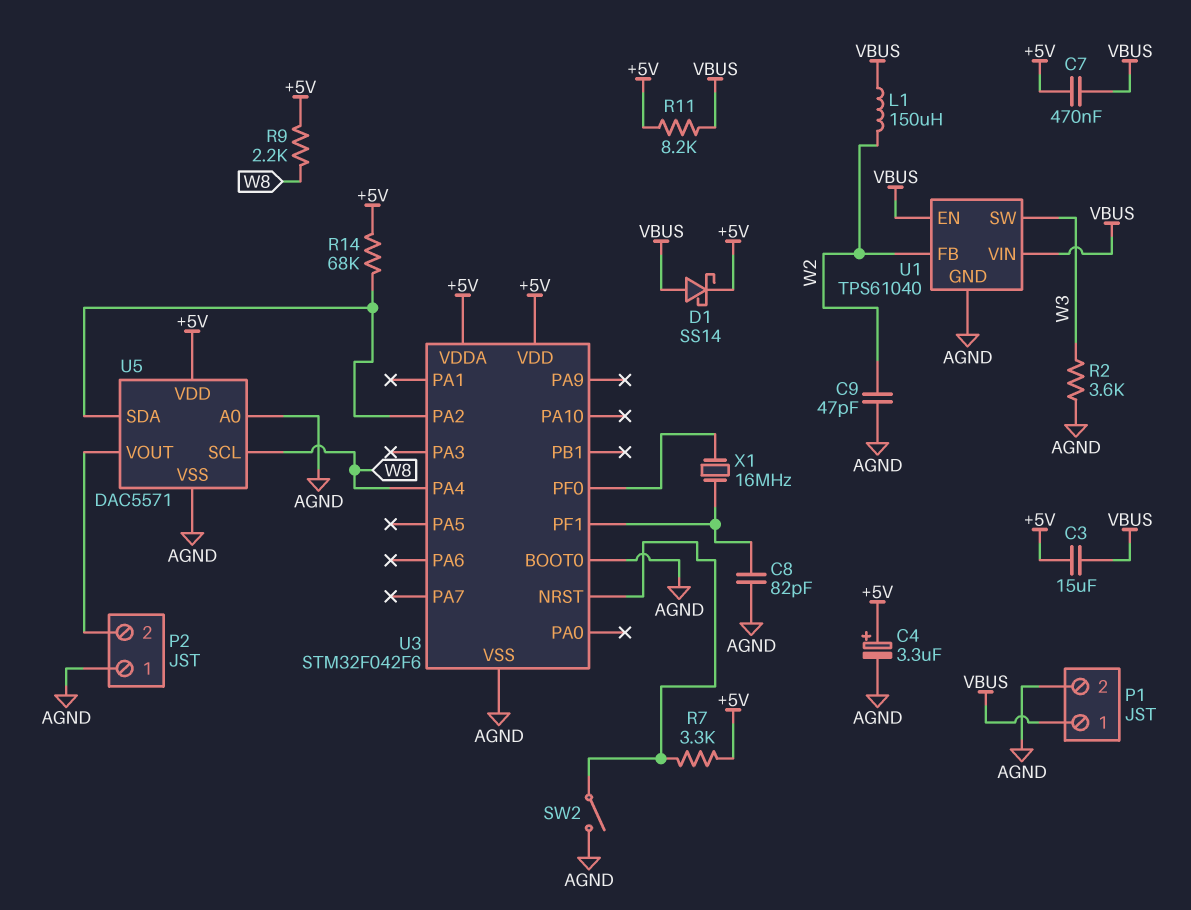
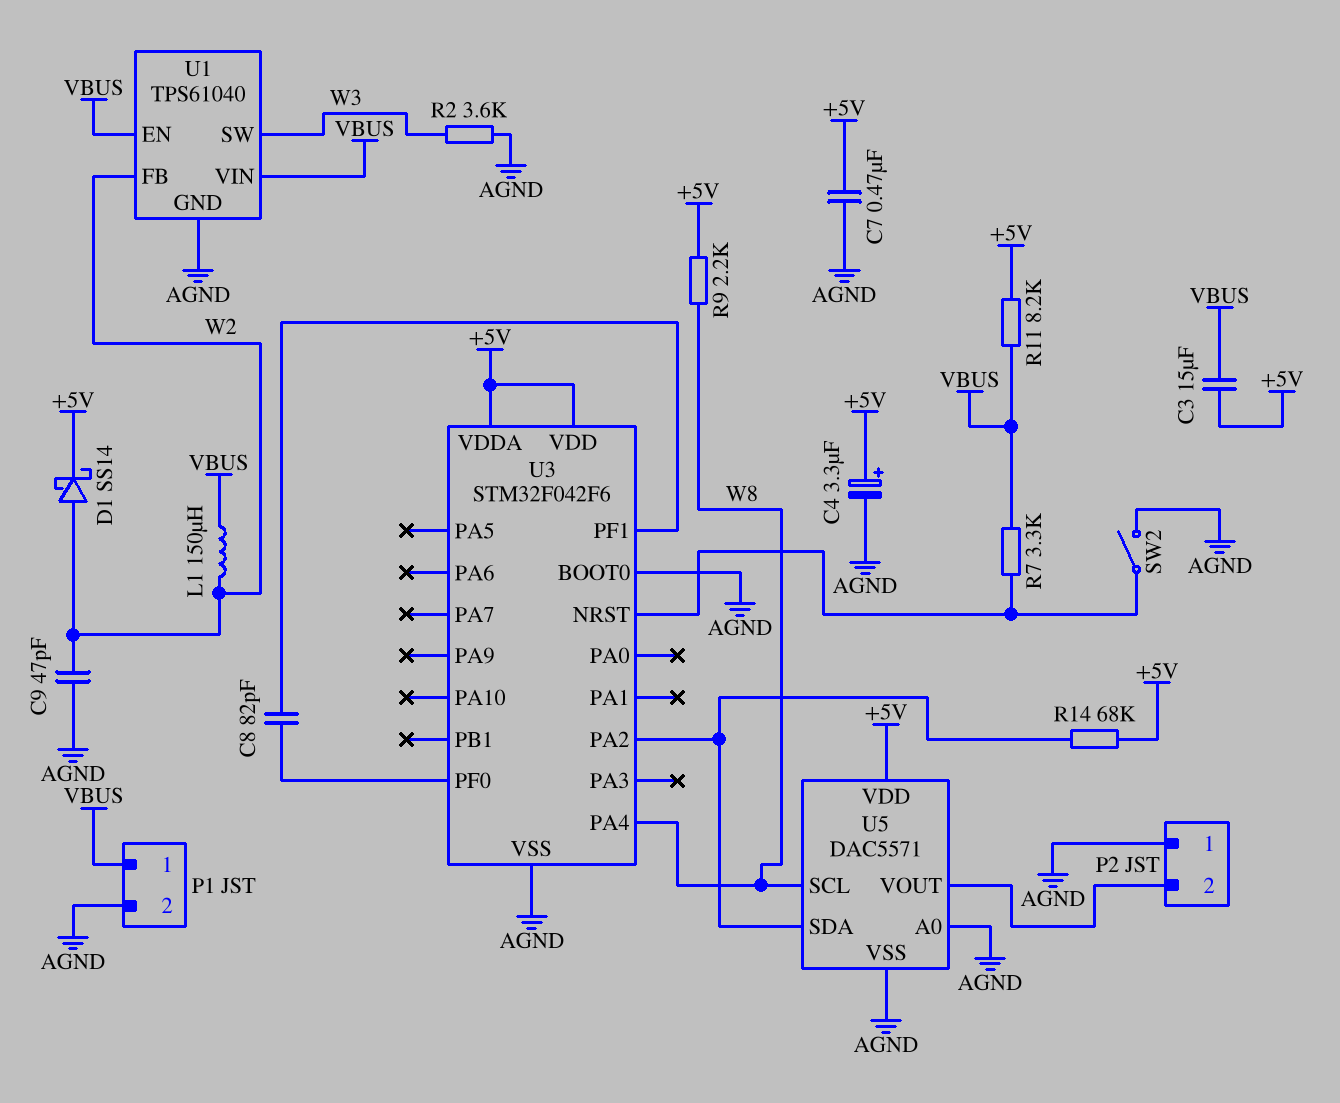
C7: 470nF (+5V, VBUS) -> 470nF (+5V, AGND)
C8: 82pF (AGND, U3/PF1) -> 82pF (U3/PF0, U3/PF1)
D1: schottky SS14 (A VBUS, K +5V) -> schottky SS14 (A W2, K +5V)
R7: 3.3k (+5V, U3/NRST) -> 3.3k (U3/NRST, VBUS)
X1: 16MHz (U3/PF0, U3/PF1) -> none

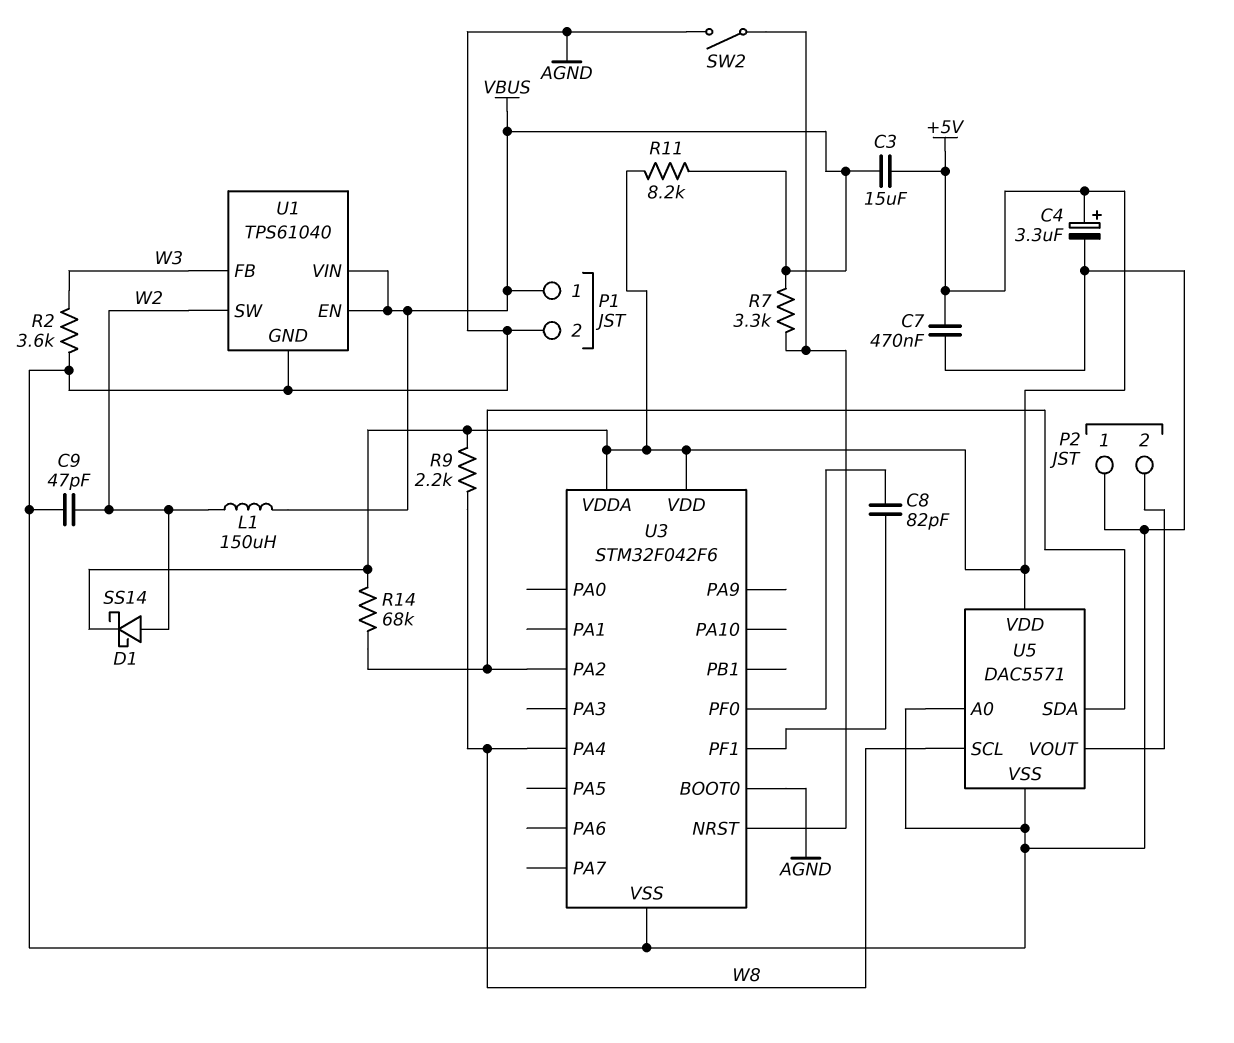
U1 pin FB: W2 -> W3
U1 pin SW: W3 -> W2

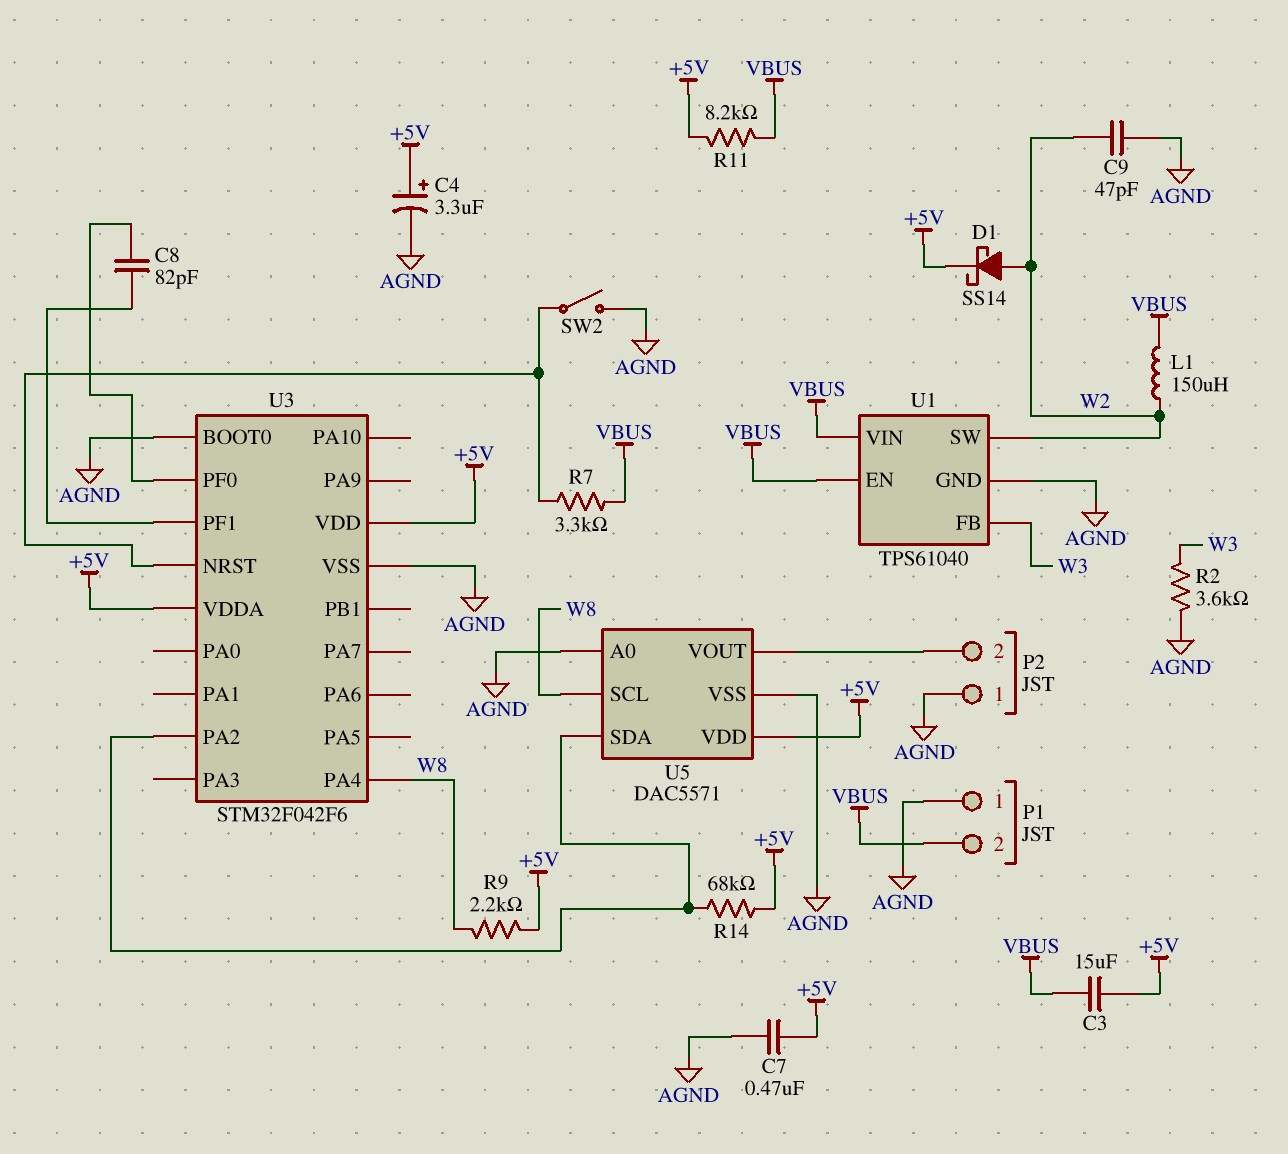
P1 pin 1: VBUS -> AGND
P1 pin 2: AGND -> VBUS

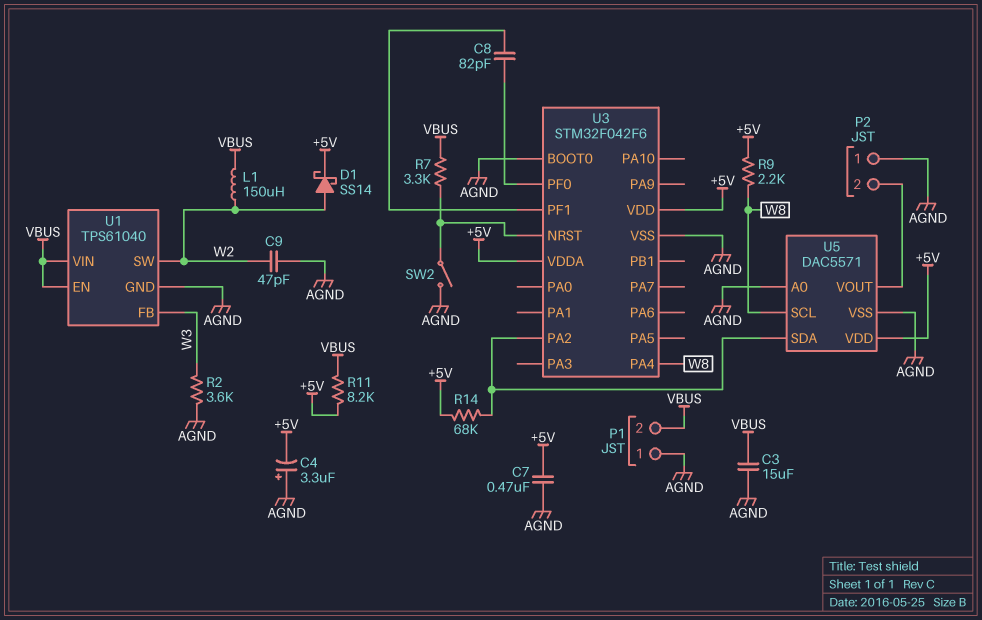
C3: 15uF (+5V, VBUS) -> 15uF (AGND, VBUS)
C4: 3.3uF (plus +5V, minus AGND) -> 3.3uF (plus AGND, minus +5V)

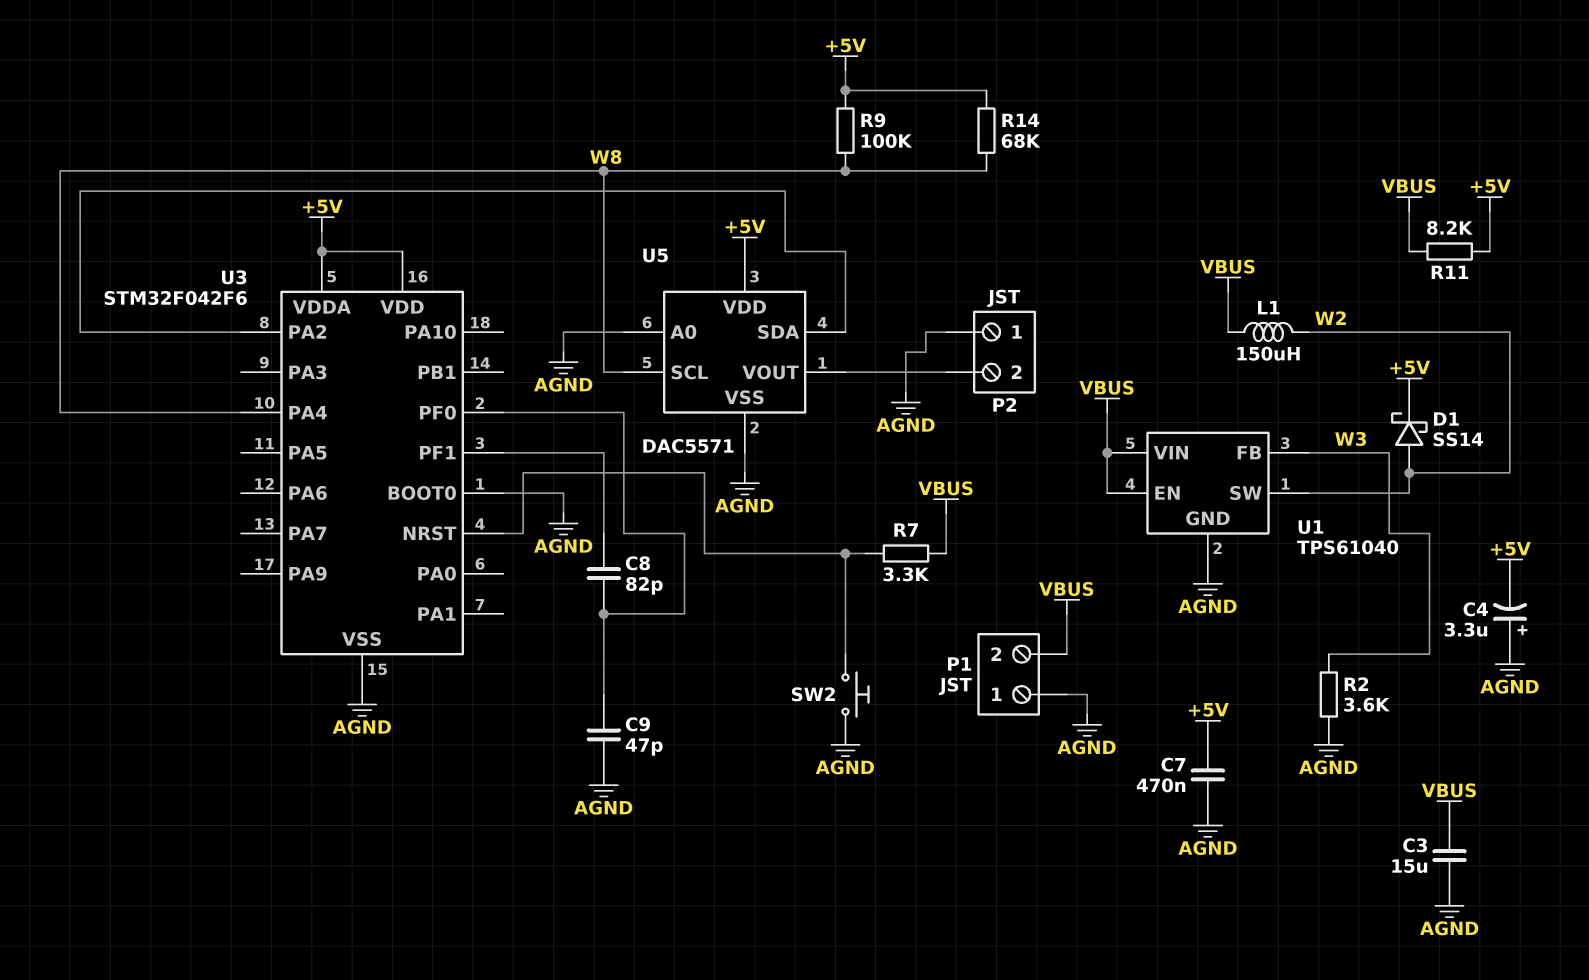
C9: 47pF (AGND, W2) -> 47pF (AGND, U3/PF0)
R9: 2.2k (+5V, W8) -> 100k (+5V, W8)
R14: 68k (+5V, U3/PA2) -> 68k (+5V, W8)
SW2: switch (AGND, U3/NRST) -> button (AGND, U3/NRST)

